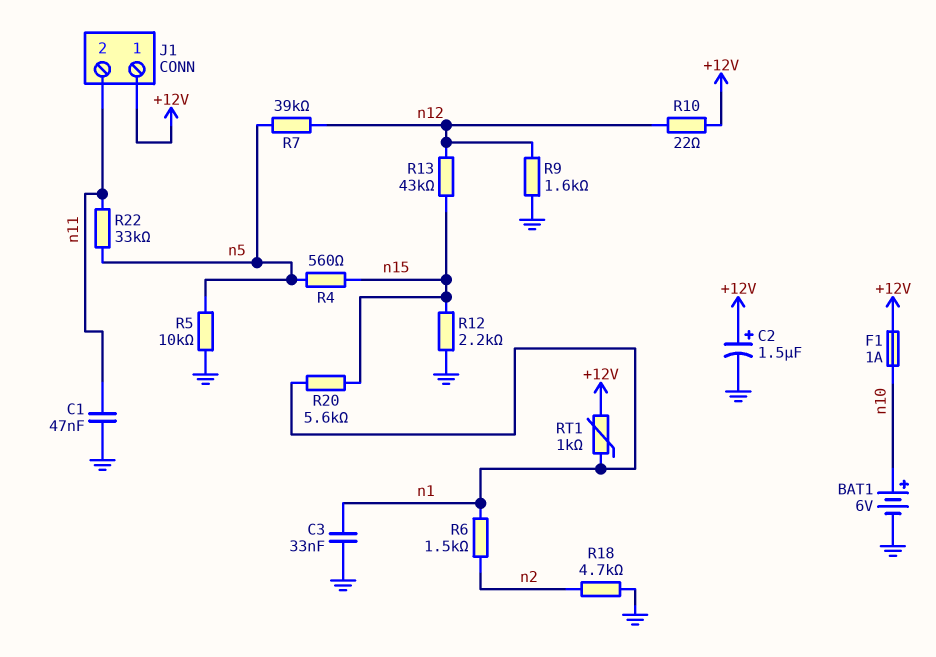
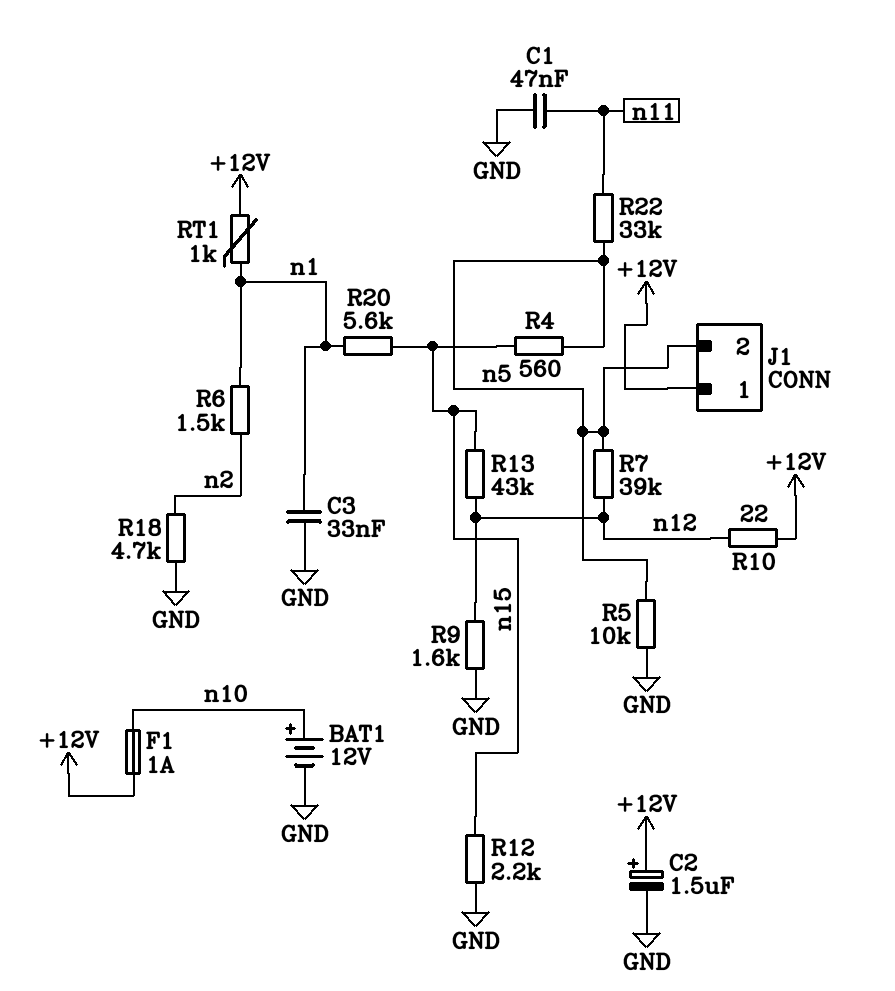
BAT1: 6V (plus n10, minus GND) -> 12V (plus n10, minus GND)
J1 pin 2: n11 -> n5

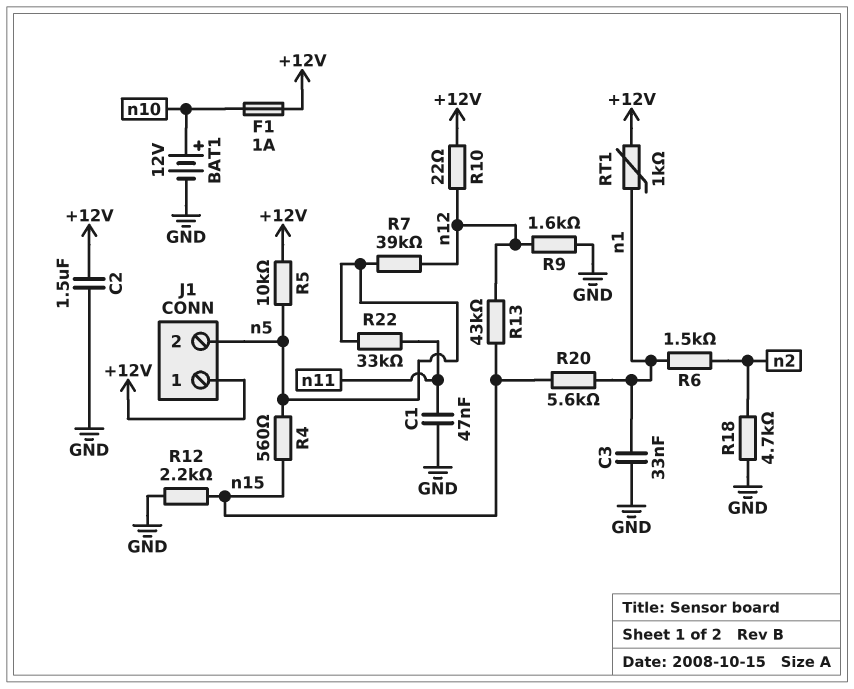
C2: 1.5uF (plus +12V, minus GND) -> 1.5uF (+12V, GND)
R5: 10k (GND, n5) -> 10k (+12V, n5)

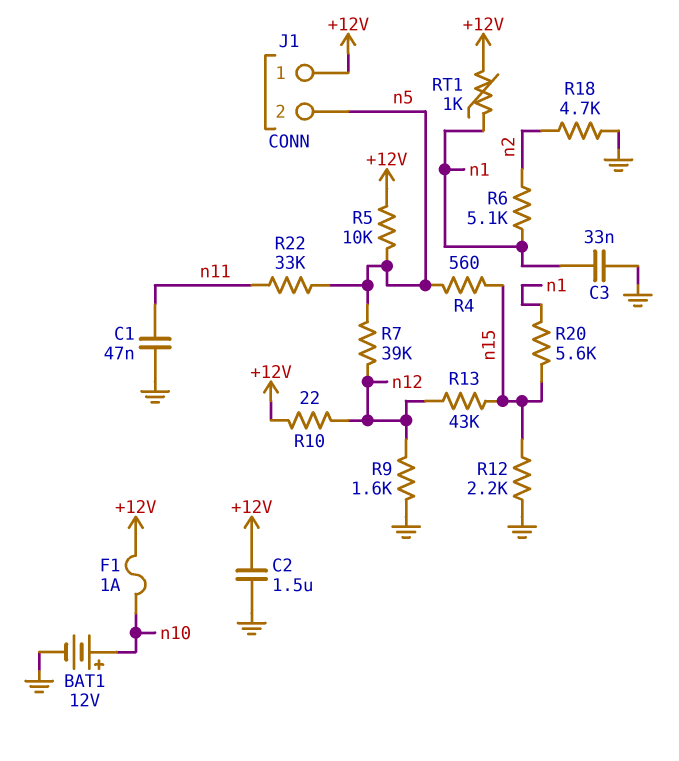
R6: 1.5k (n1, n2) -> 5.1k (n1, n2)

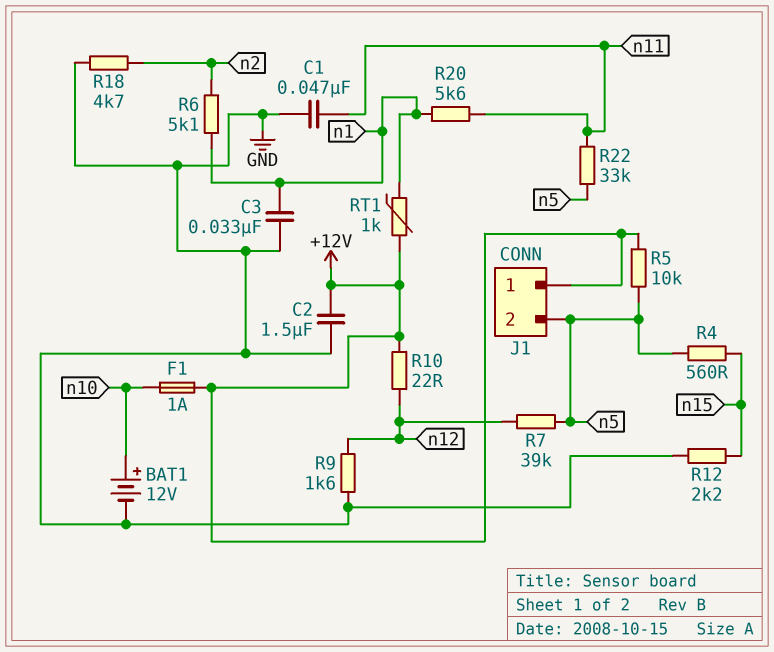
R13: 43k (n12, n15) -> none
R20: 5.6k (n1, n15) -> 5.6k (n1, n11)

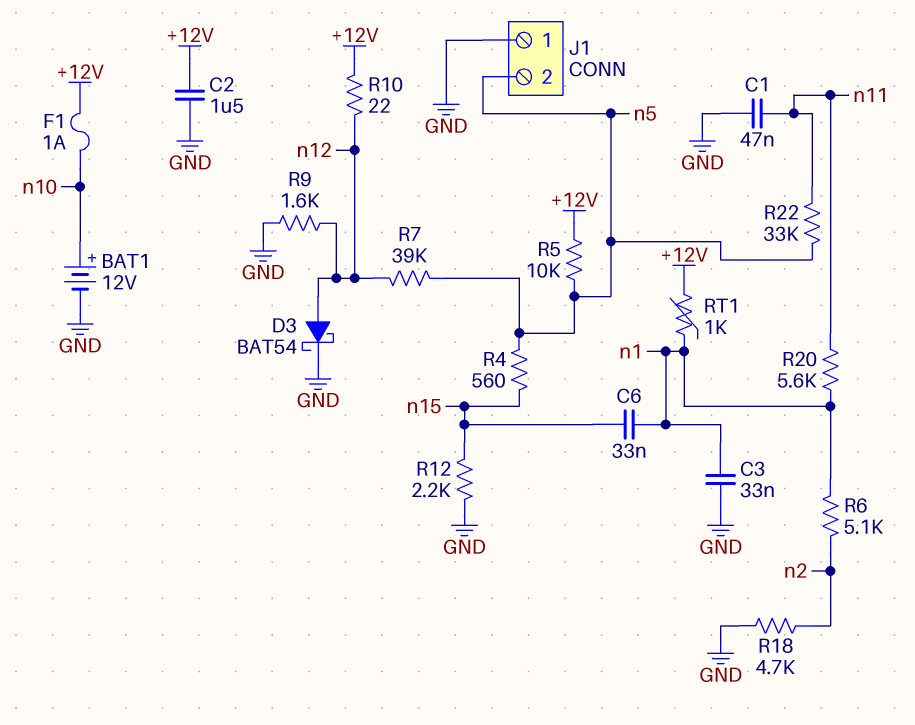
C6: none -> 33nF (n1, n15)
D3: none -> schottky BAT54 (A n12, K GND)
J1 pin 1: +12V -> GND

